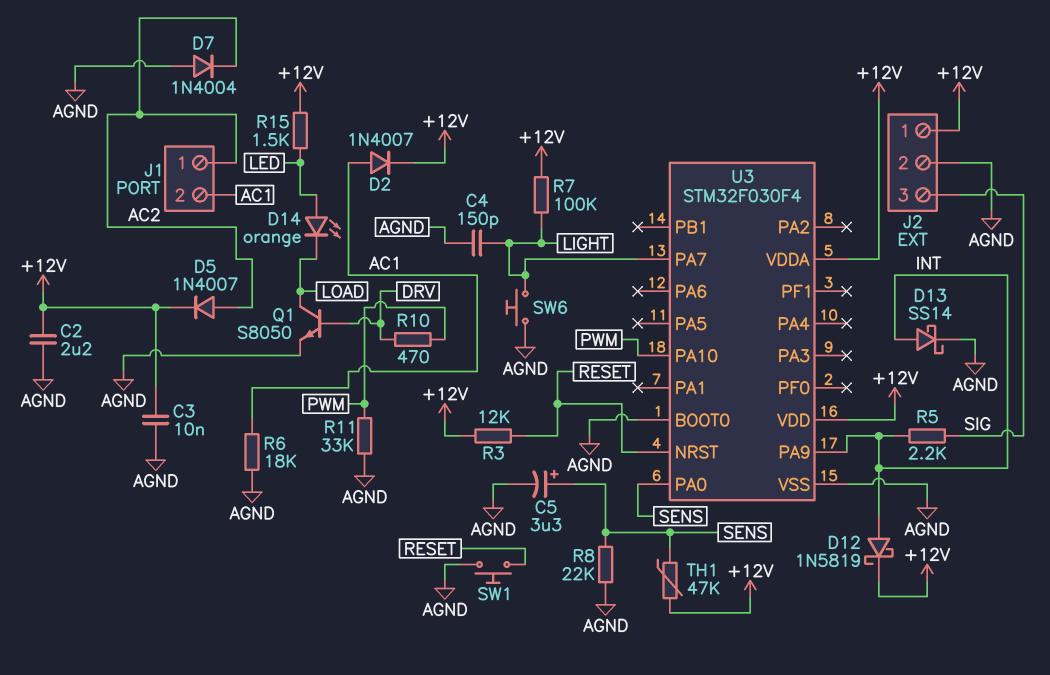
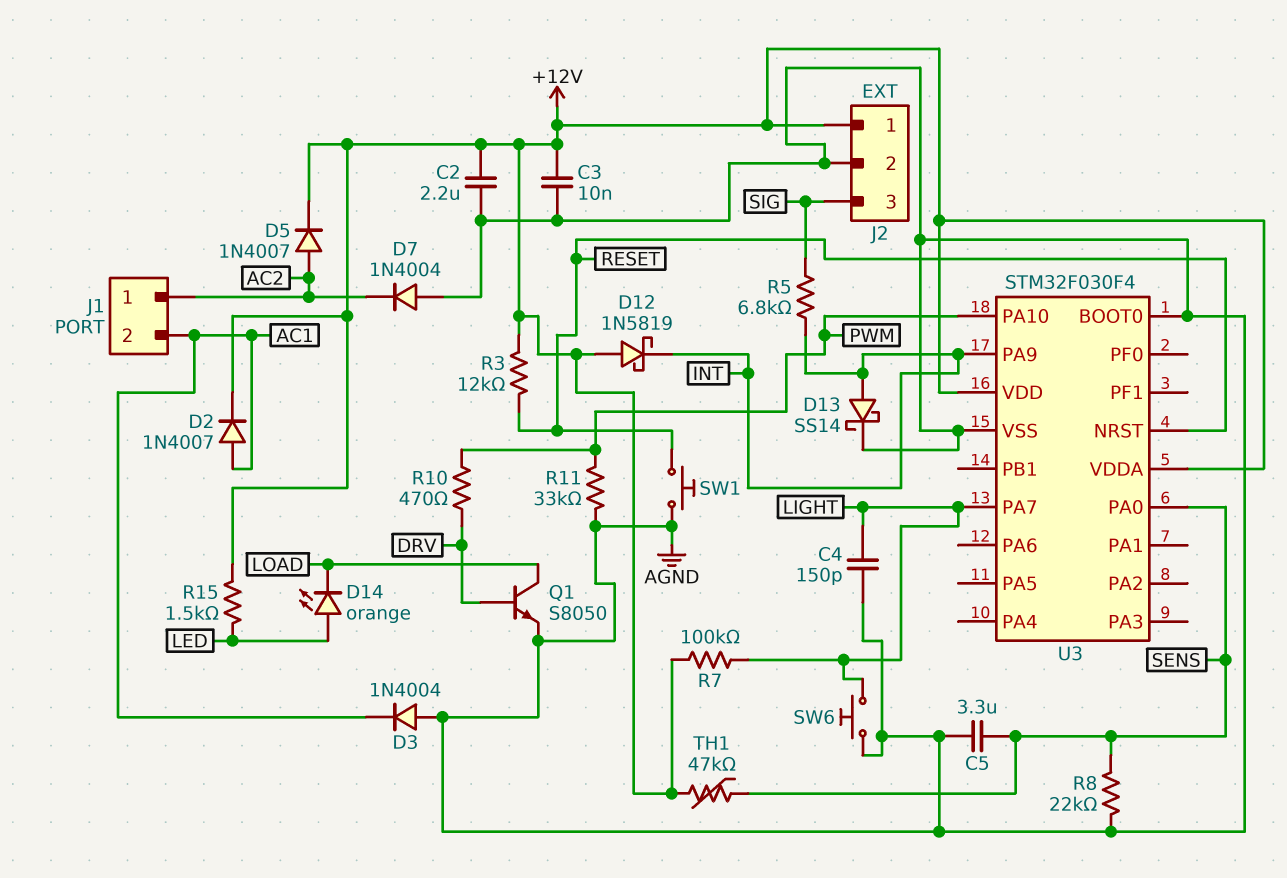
C5: 3.3uF (plus SENS, minus AGND) -> 3.3uF (AGND, SENS)
D3: none -> diode 1N4004 (A AGND, K AC1)
D12: schottky 1N5819 (A INT, K +12V) -> schottky 1N5819 (A +12V, K INT)
R5: 2.2k (INT, SIG) -> 6.8k (INT, SIG)
R6: 18k (AC1, AGND) -> none

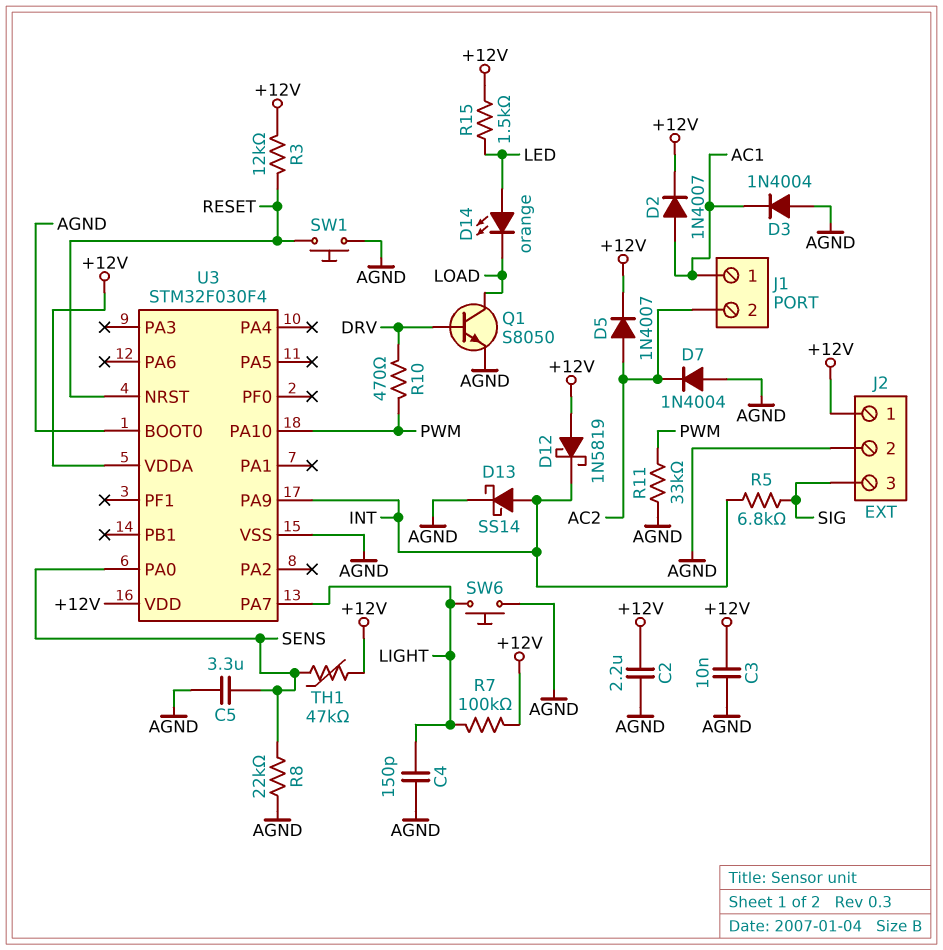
J1 pin 1: AC2 -> AC1
J1 pin 2: AC1 -> AC2

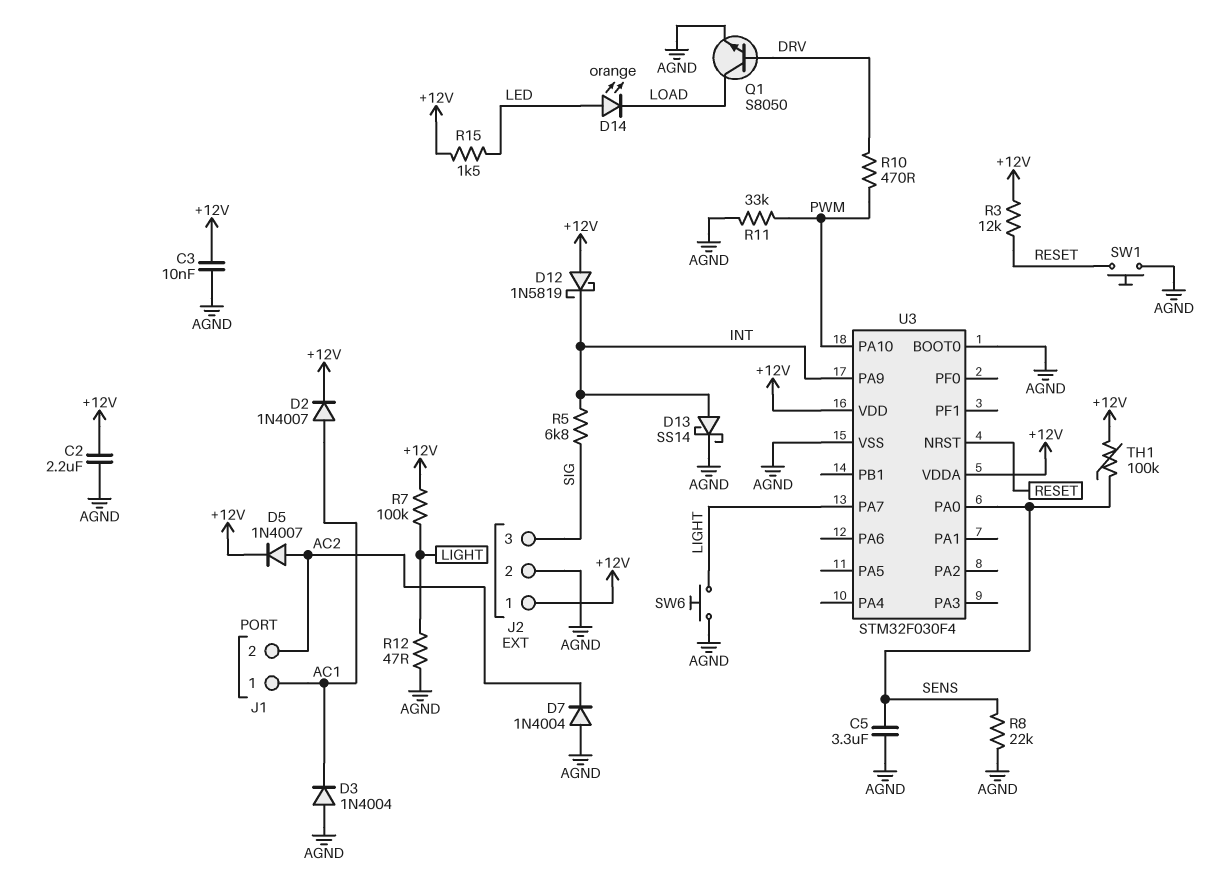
C4: 150pF (AGND, LIGHT) -> none
R12: none -> 47 (AGND, LIGHT)
TH1: 47k (+12V, SENS) -> 100k (+12V, SENS)

